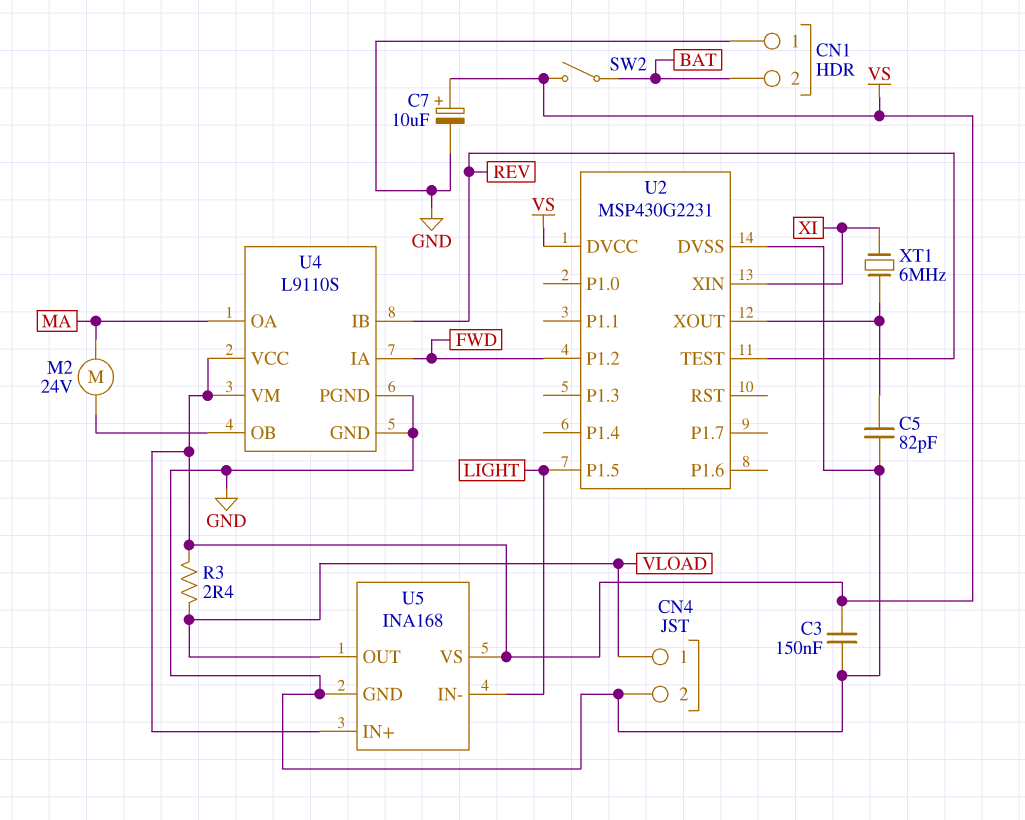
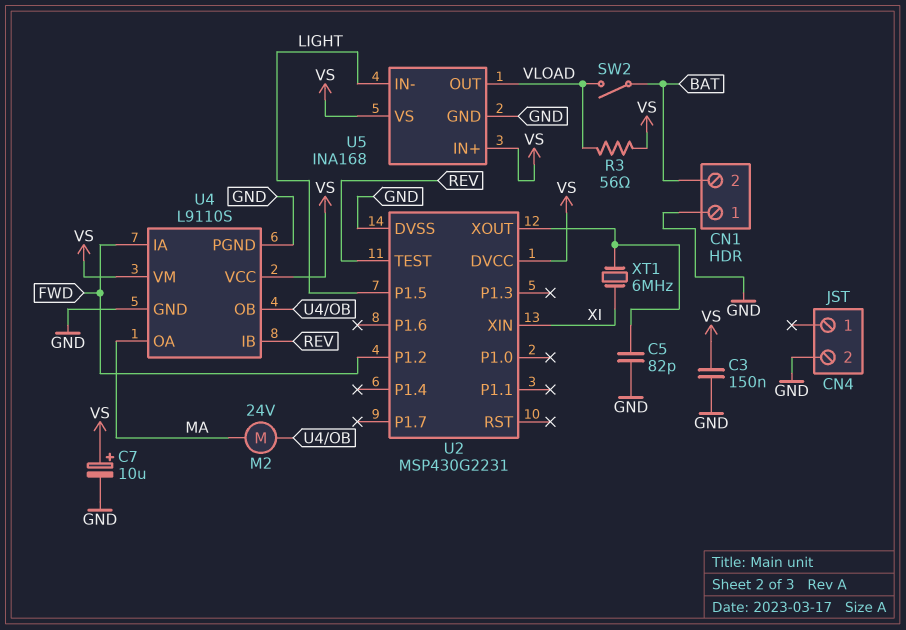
CN4 pin 1: VLOAD -> none
R3: 2.4 (VLOAD, VS) -> 56 (VLOAD, VS)
SW2: switch (BAT, VS) -> switch (BAT, VLOAD)

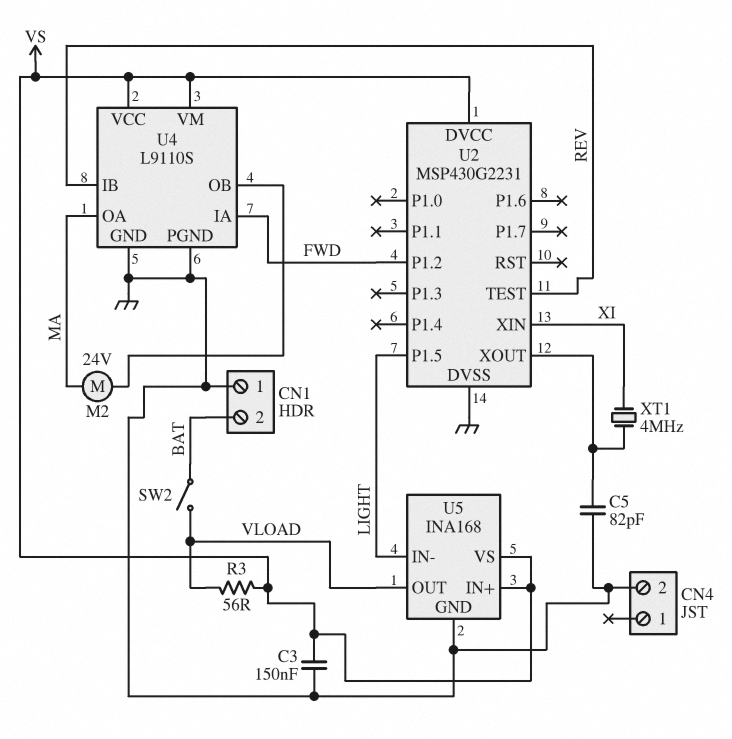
C7: 10uF (plus VS, minus GND) -> none
XT1: 6MHz (U2/XOUT, XI) -> 4MHz (U2/XOUT, XI)

